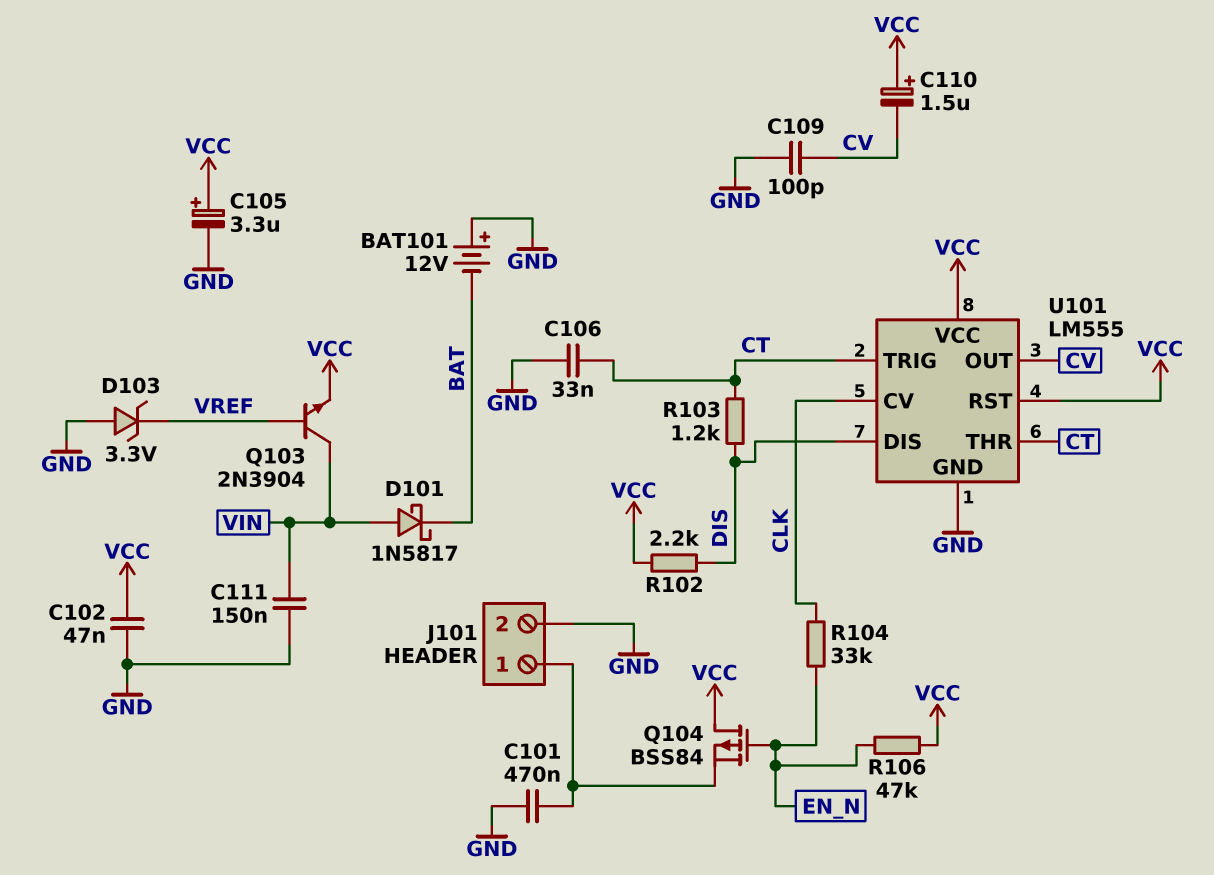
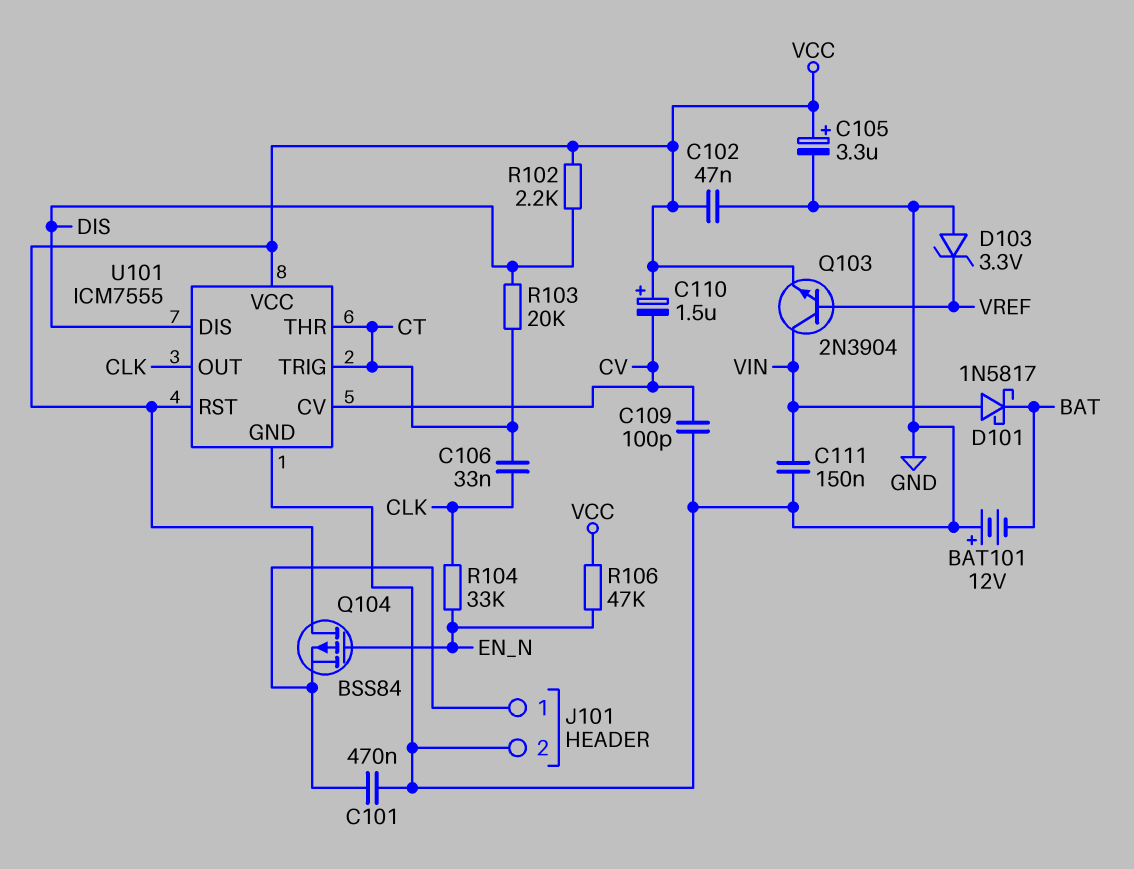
C106: 33nF (CT, GND) -> 33nF (CLK, CT)
R103: 1.2k (CT, DIS) -> 20k (CT, DIS)
U101: LM555 -> ICM7555
U101 pin CV: CLK -> CV
U101 pin OUT: CV -> CLK

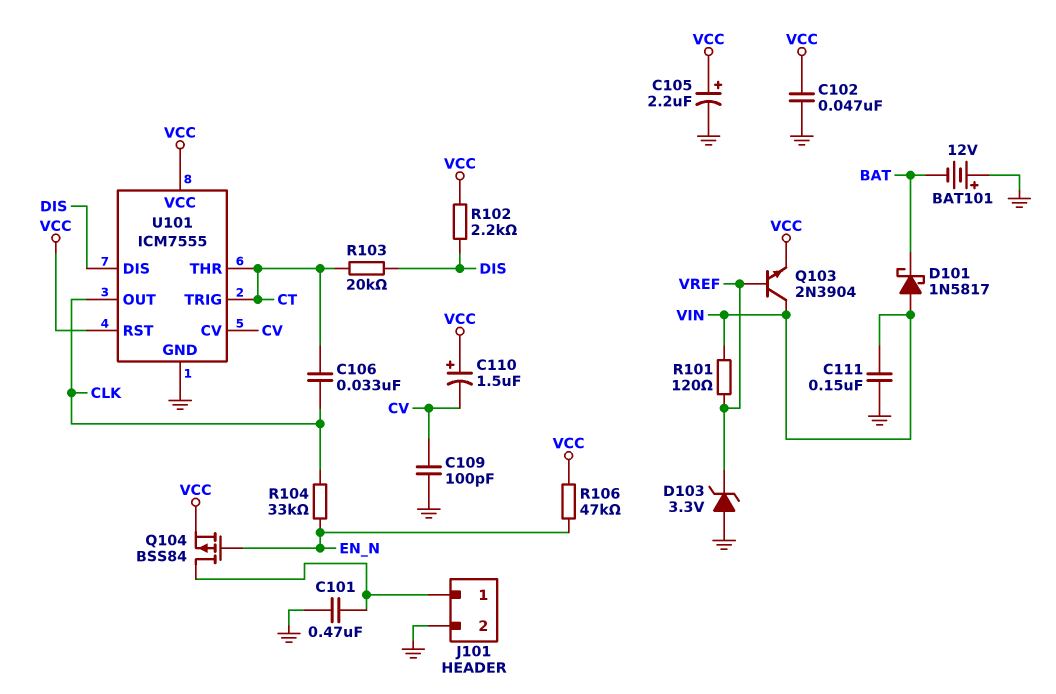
C105: 3.3uF (plus VCC, minus GND) -> 2.2uF (plus VCC, minus GND)
Q104: PMOS BSS84 (G EN_N, D VCC, S J101/1) -> PMOS BSS84 (G EN_N, D J101/1, S VCC)
R101: none -> 120 (VIN, VREF)

